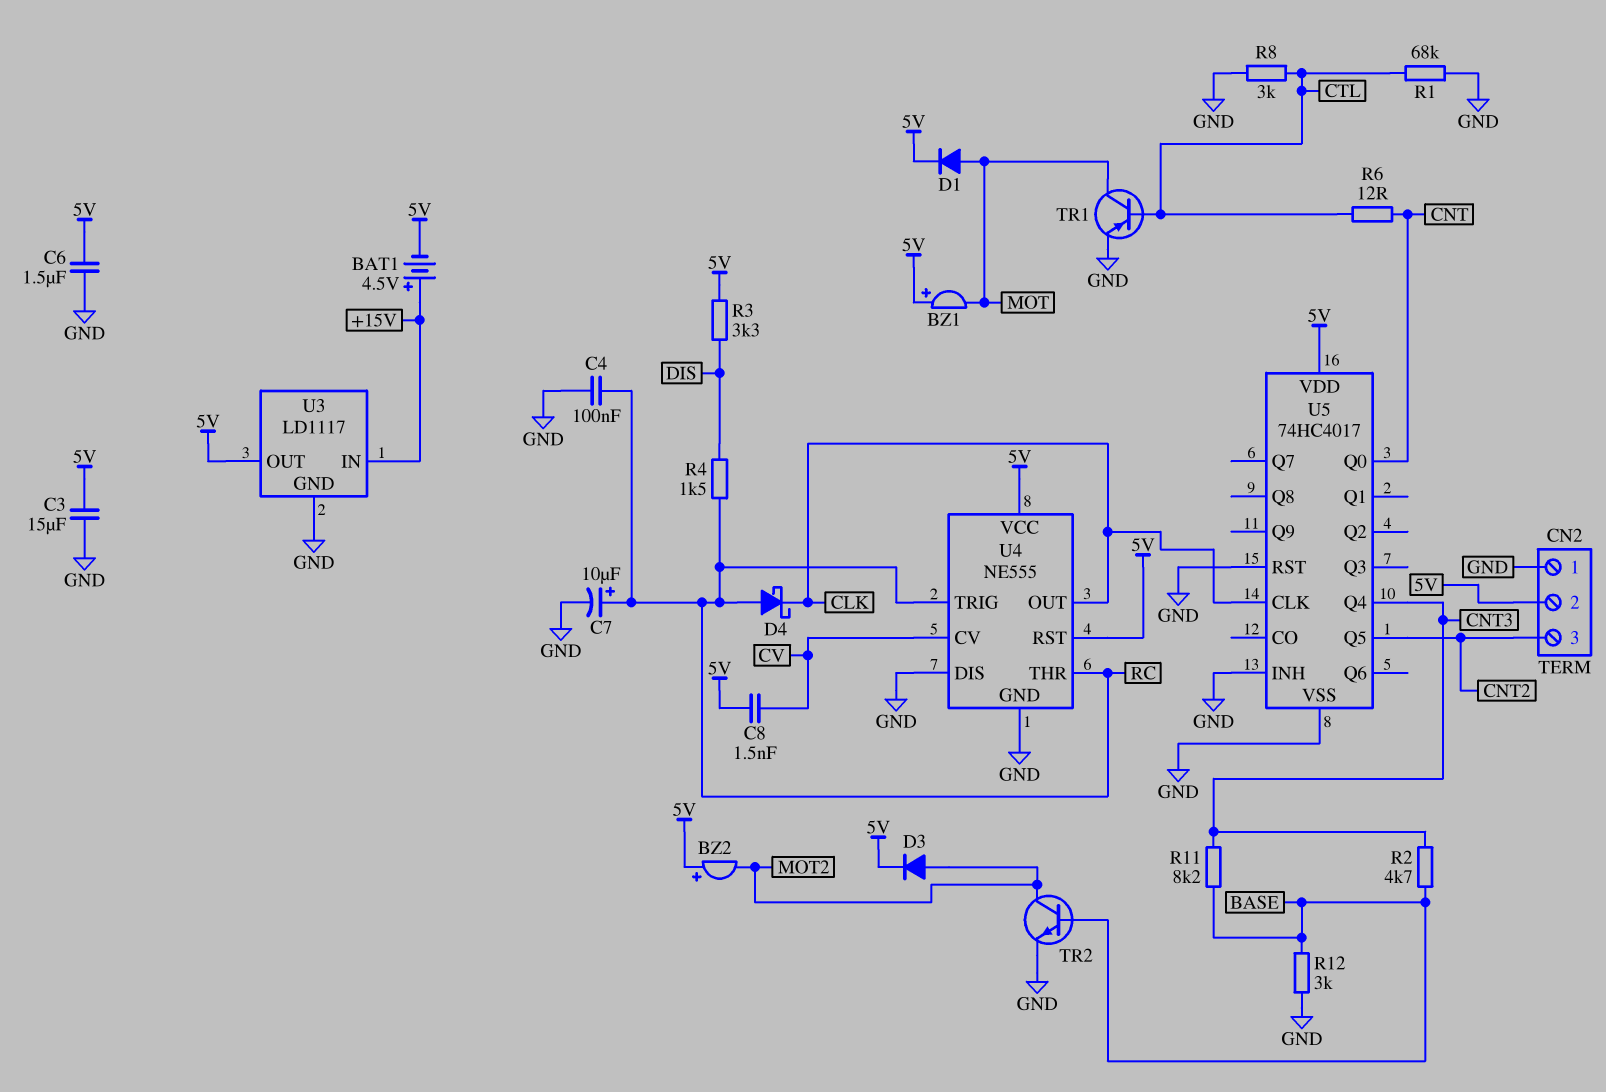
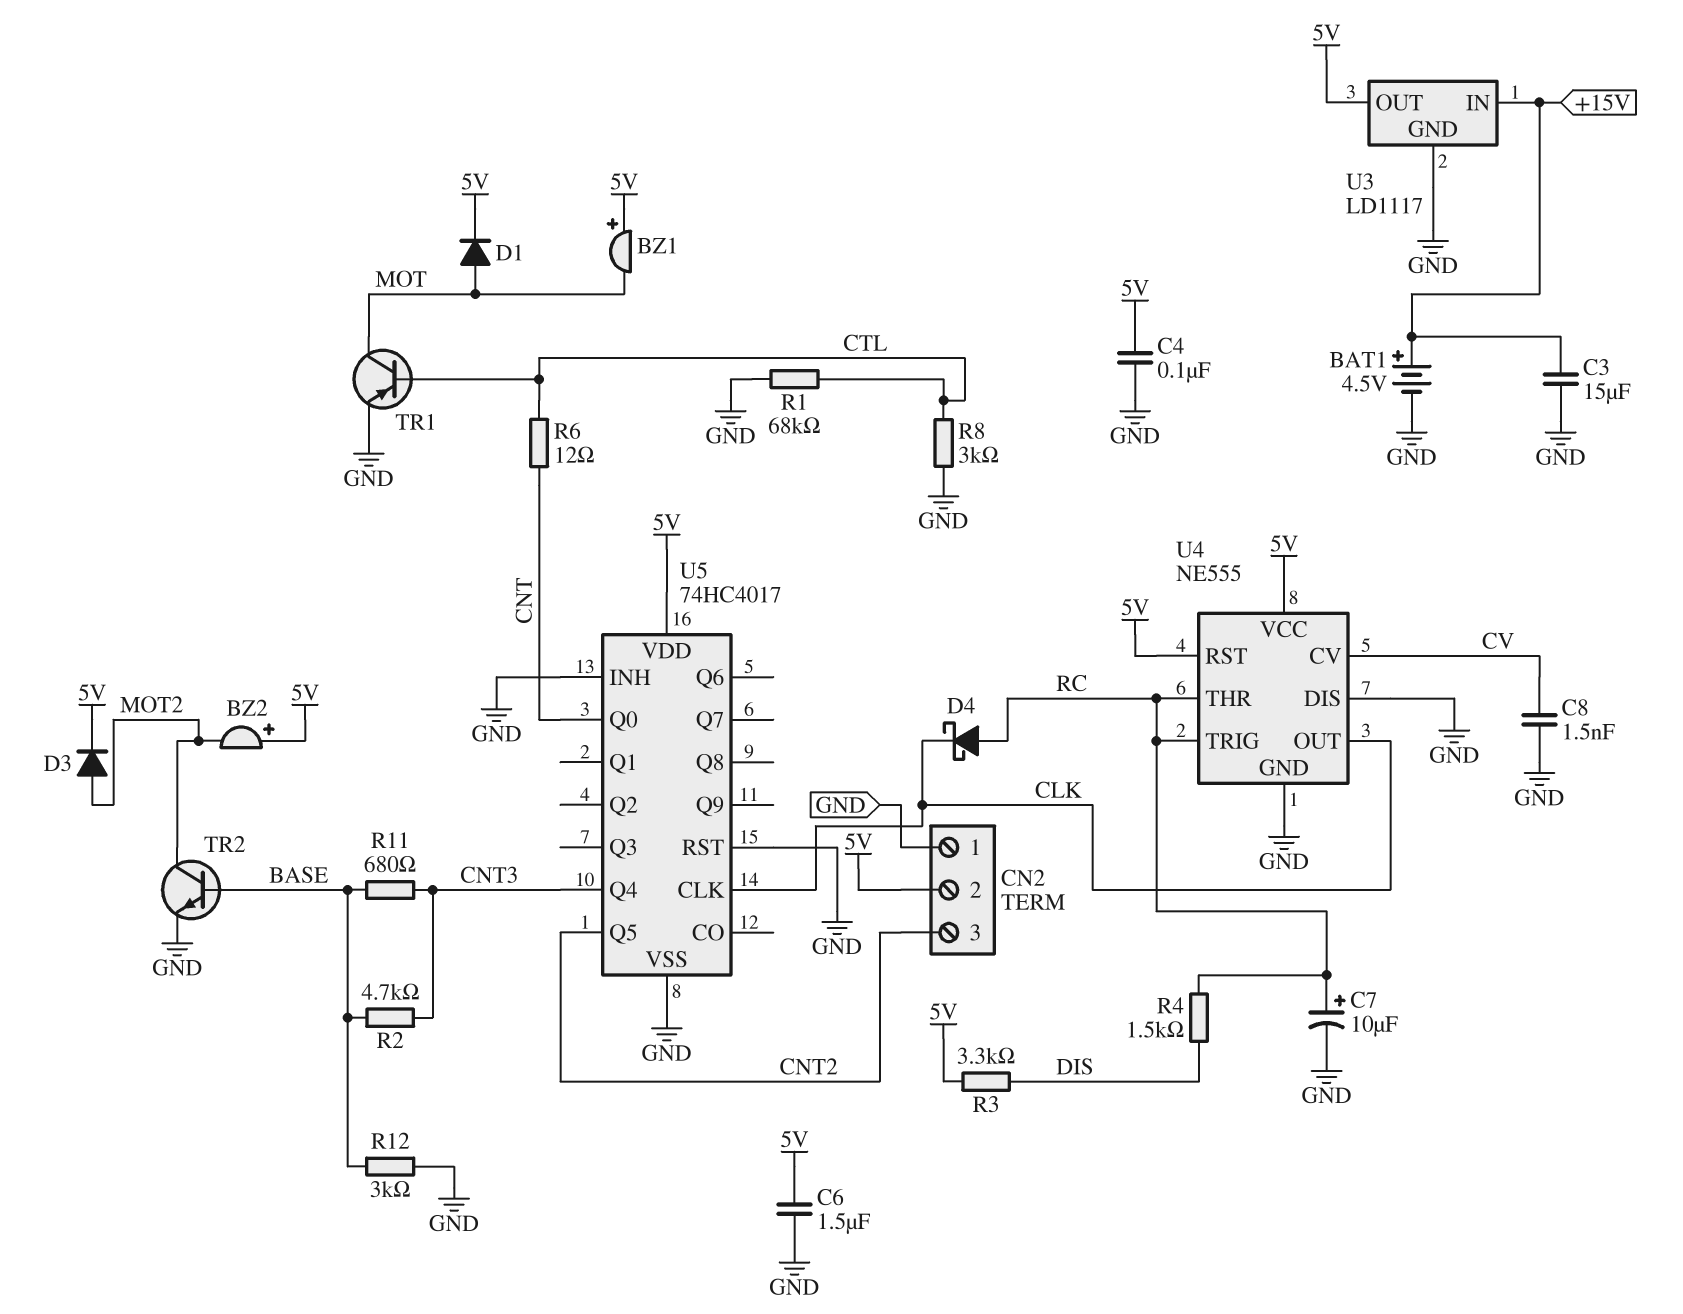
BAT1: 4.5V (plus +15V, minus 5V) -> 4.5V (plus +15V, minus GND)
C3: 15uF (5V, GND) -> 15uF (+15V, GND)
C4: 100nF (GND, RC) -> 100nF (5V, GND)
C8: 1.5nF (5V, CV) -> 1.5nF (CV, GND)
R11: 8.2k (BASE, CNT3) -> 680 (BASE, CNT3)

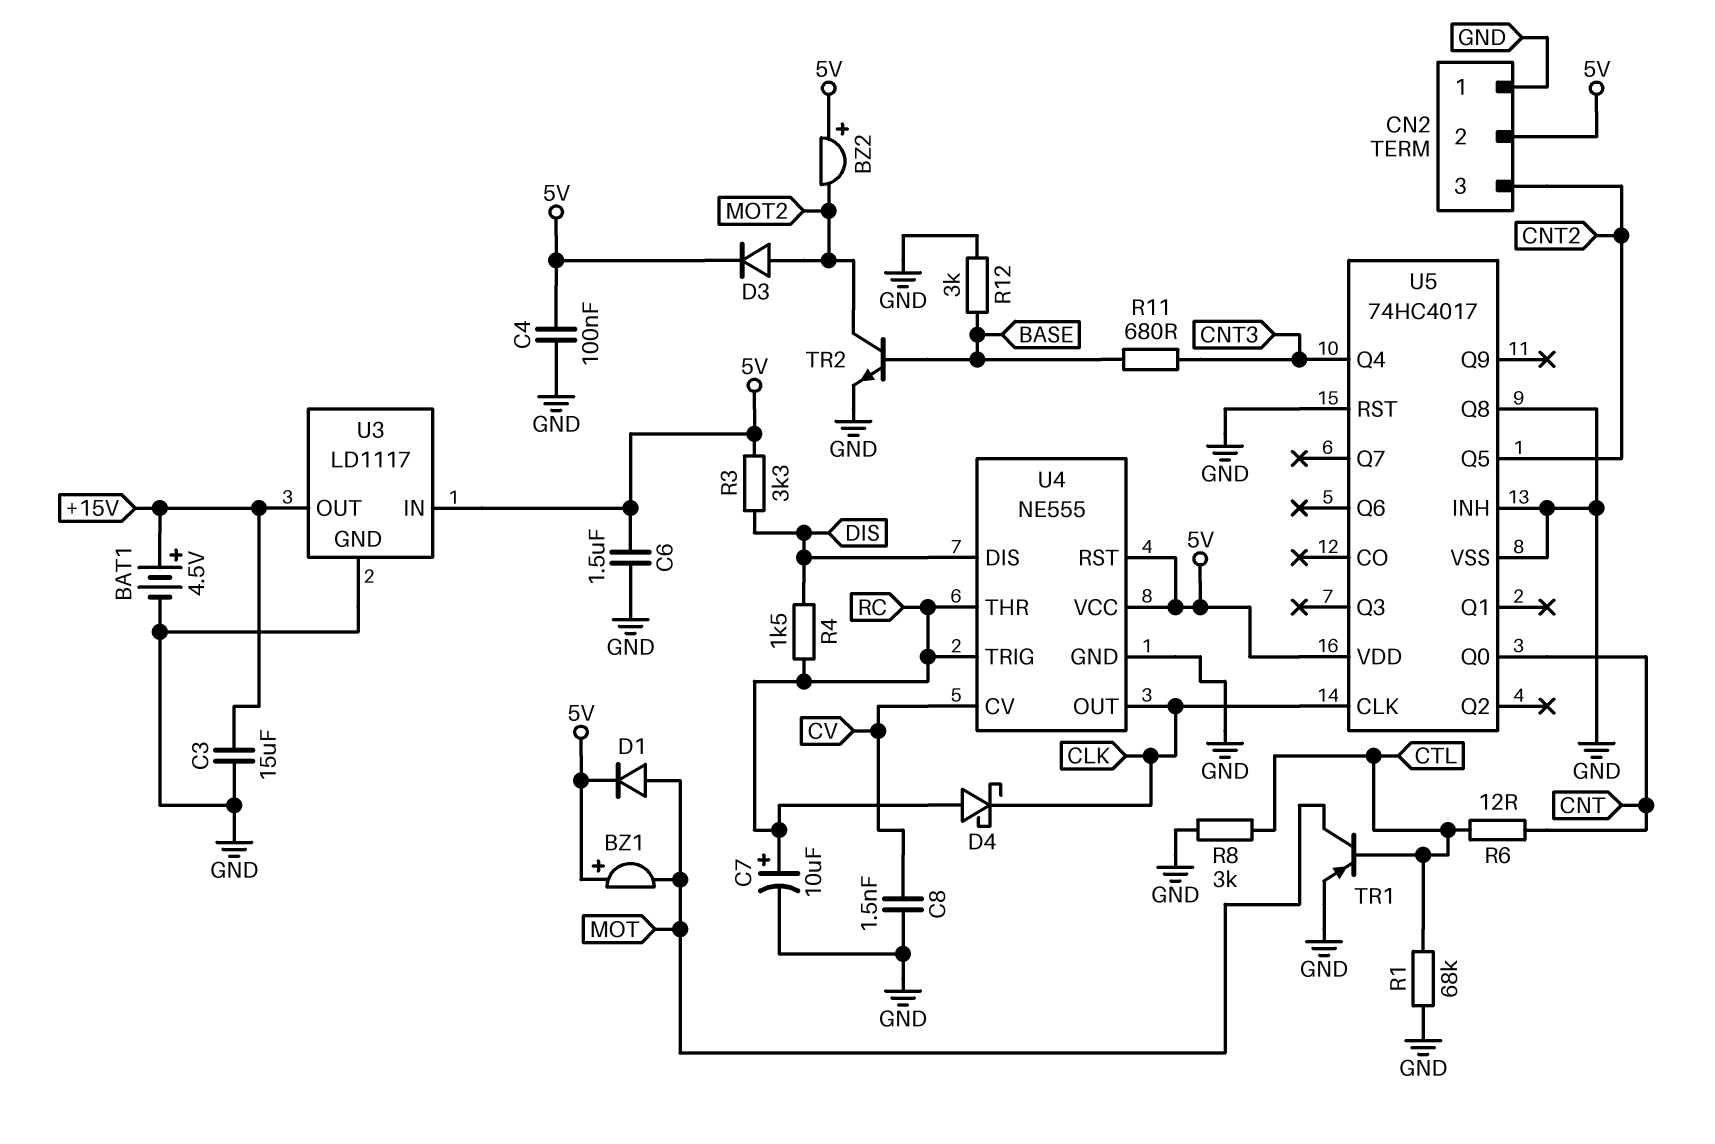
R2: 4.7k (BASE, CNT3) -> none
U3 pin IN: +15V -> 5V
U3 pin OUT: 5V -> +15V
U4 pin DIS: GND -> DIS
U5 pin Q8: none -> GND

